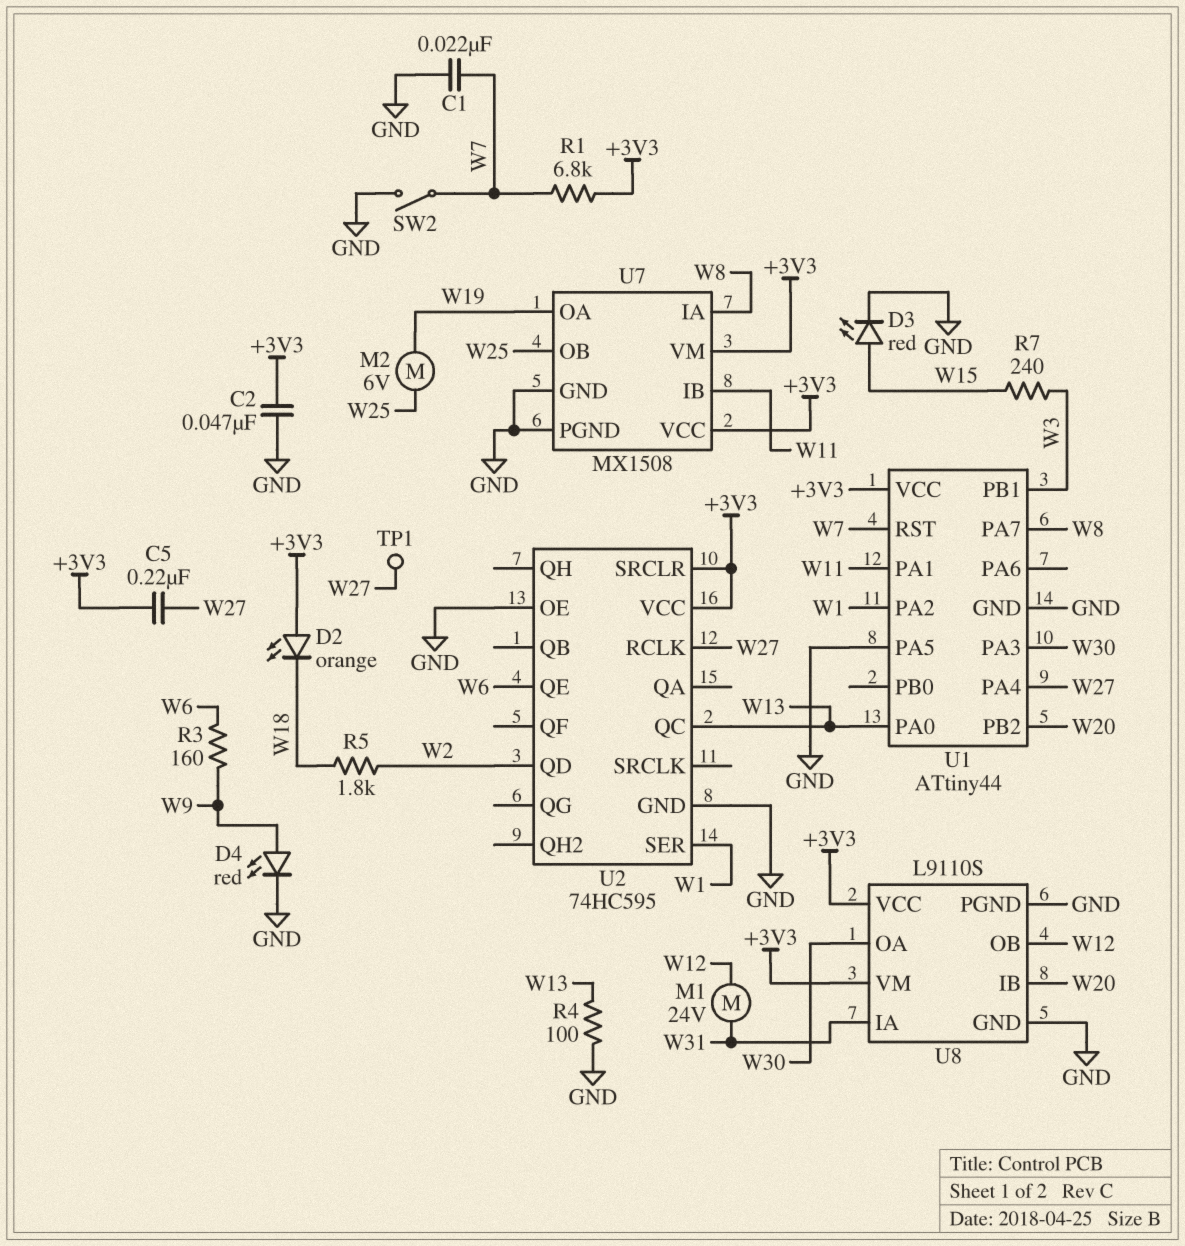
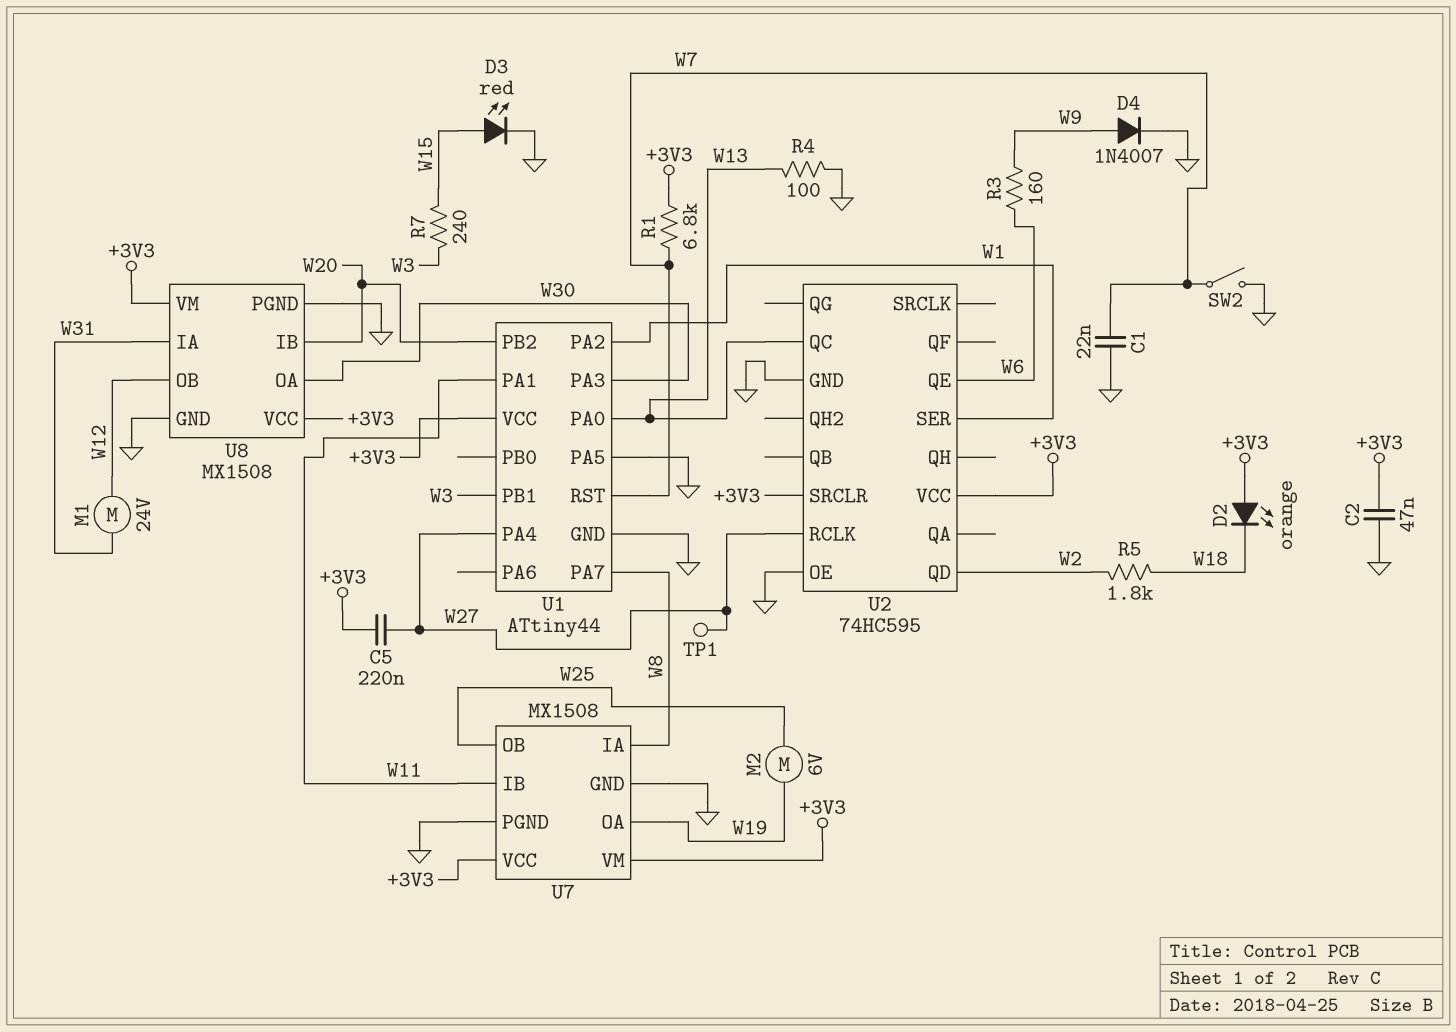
D4: LED red (A W9, K GND) -> diode 1N4007 (A W9, K GND)
U8: L9110S -> MX1508

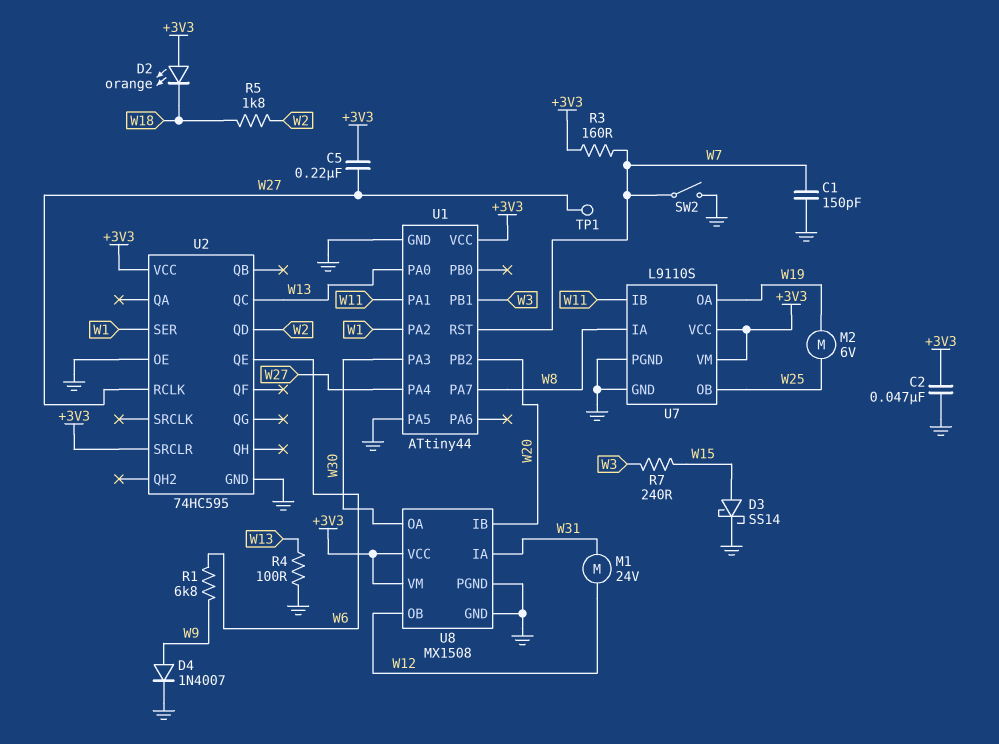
C1: 22nF (GND, W7) -> 150pF (GND, W7)
D3: LED red (A W15, K GND) -> schottky SS14 (A W15, K GND)
R1: 6.8k (+3V3, W7) -> 6.8k (W6, W9)
R3: 160 (W6, W9) -> 160 (+3V3, W7)
U7: MX1508 -> L9110S

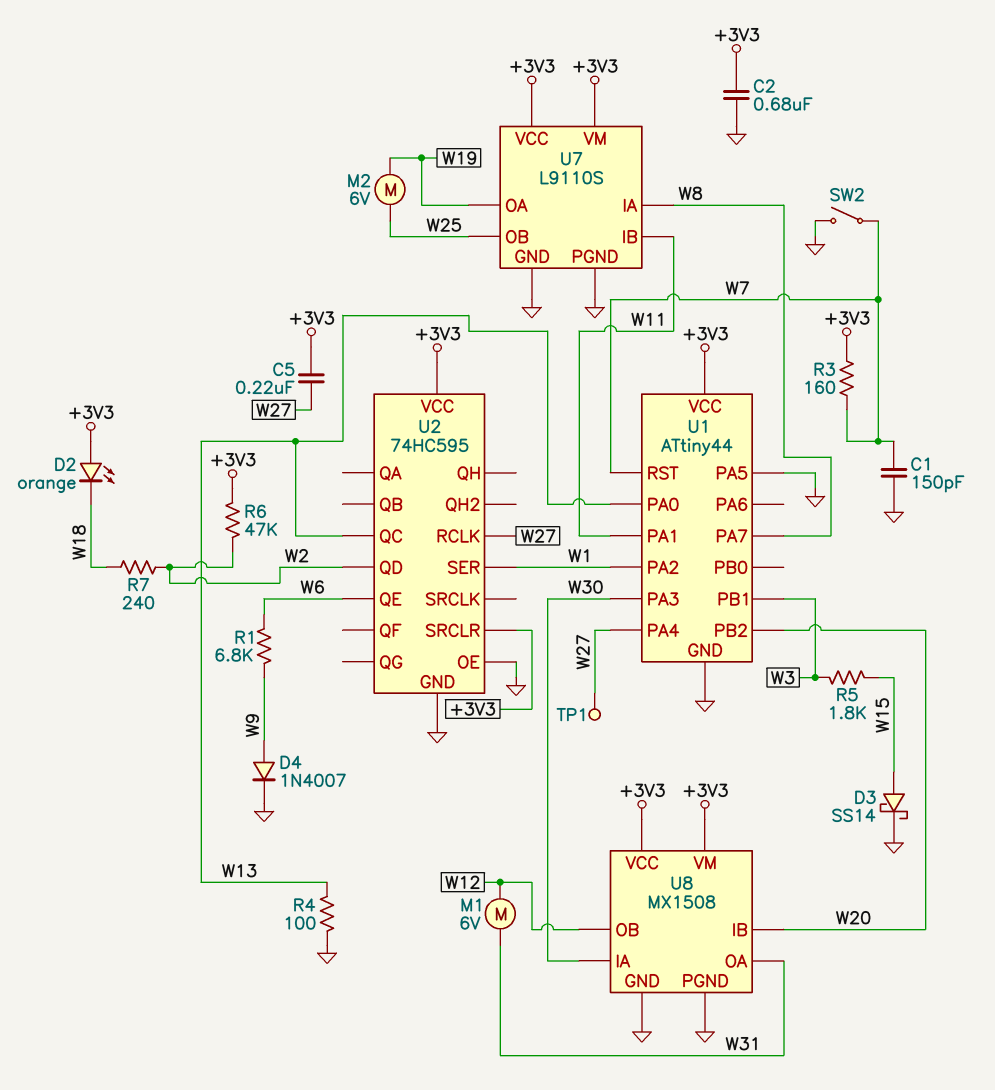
C2: 47nF (+3V3, GND) -> 680nF (+3V3, GND)
M1: motor 24V (W12, W31) -> motor 6V (W12, W31)
R5: 1.8k (W2, W18) -> 1.8k (W3, W15)
R6: none -> 47k (+3V3, W2)
R7: 240 (W3, W15) -> 240 (W2, W18)
U8 pin IA: W31 -> W30
U8 pin OA: W30 -> W31

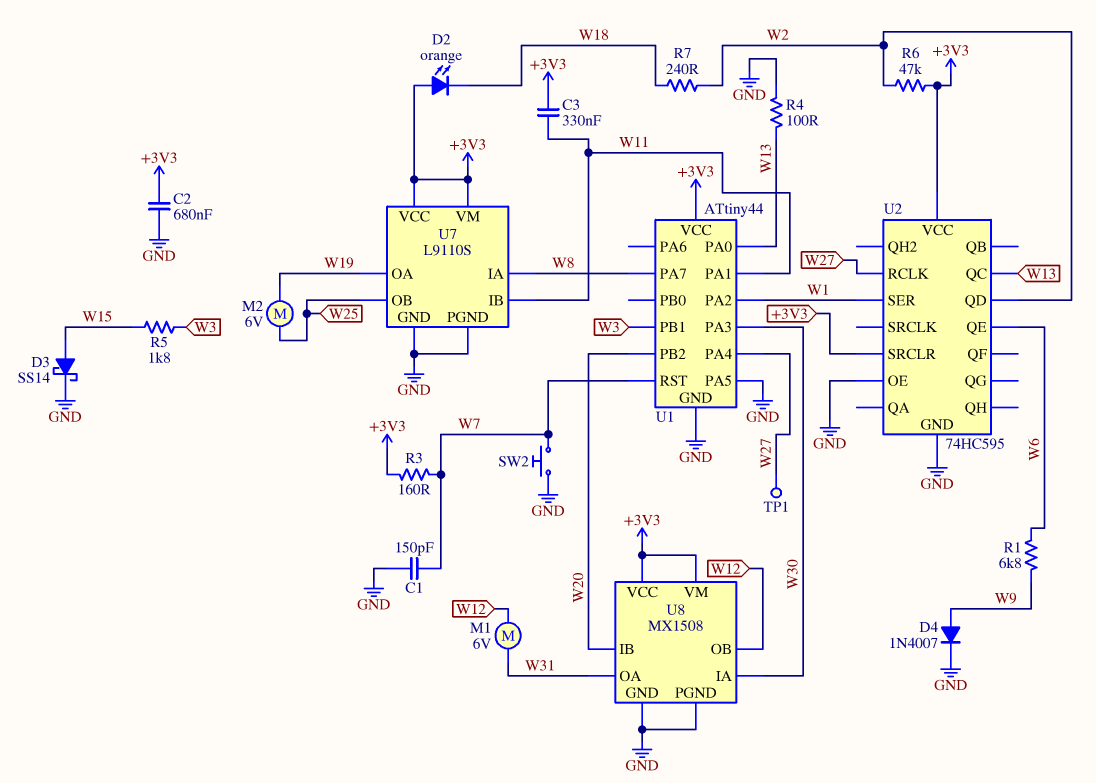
C3: none -> 330nF (+3V3, W11)
C5: 220nF (+3V3, W27) -> none
SW2: switch (GND, W7) -> button (GND, W7)

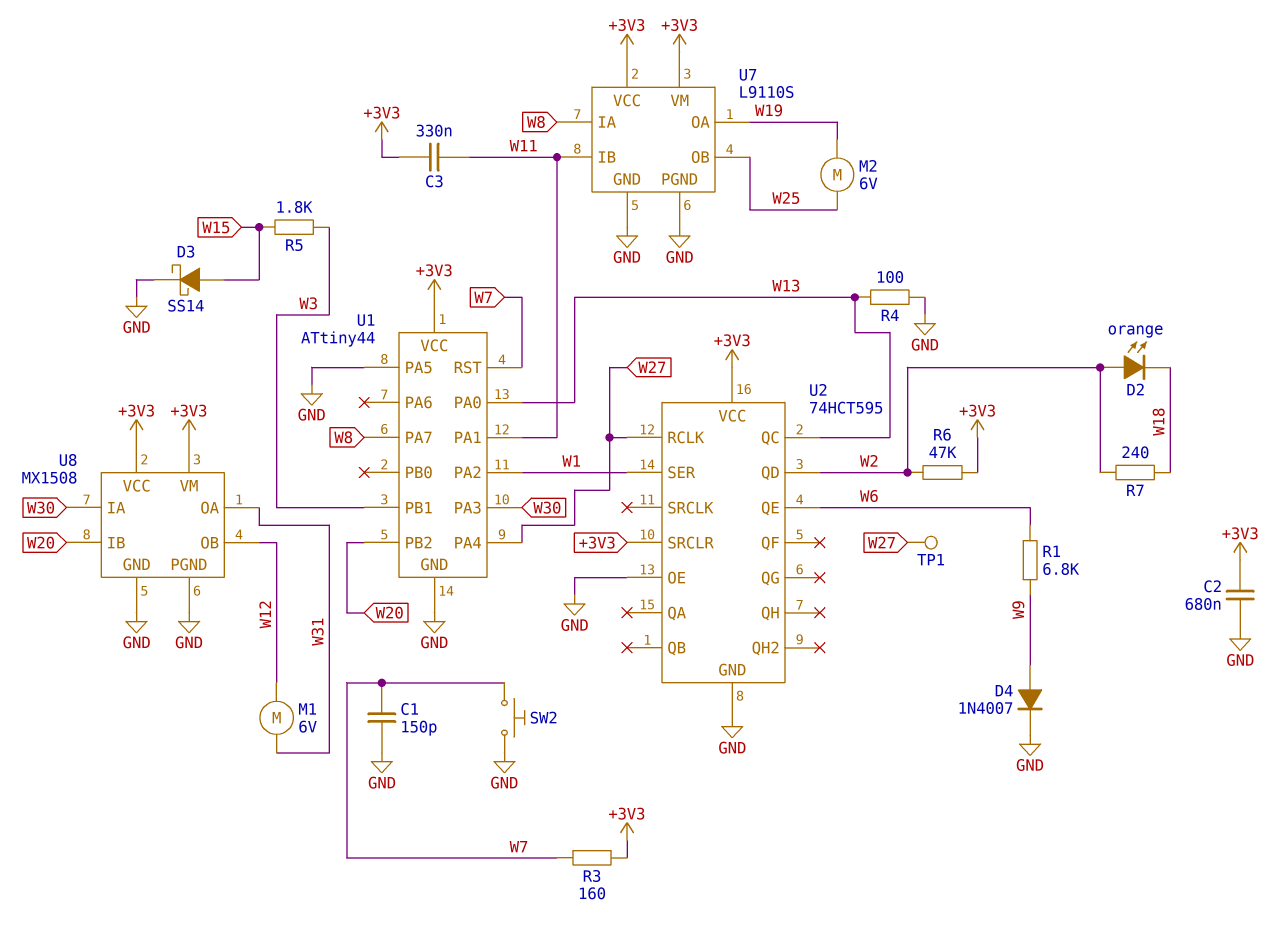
D2: LED orange (A +3V3, K W18) -> LED orange (A W2, K W18)
U2: 74HC595 -> 74HCT595

